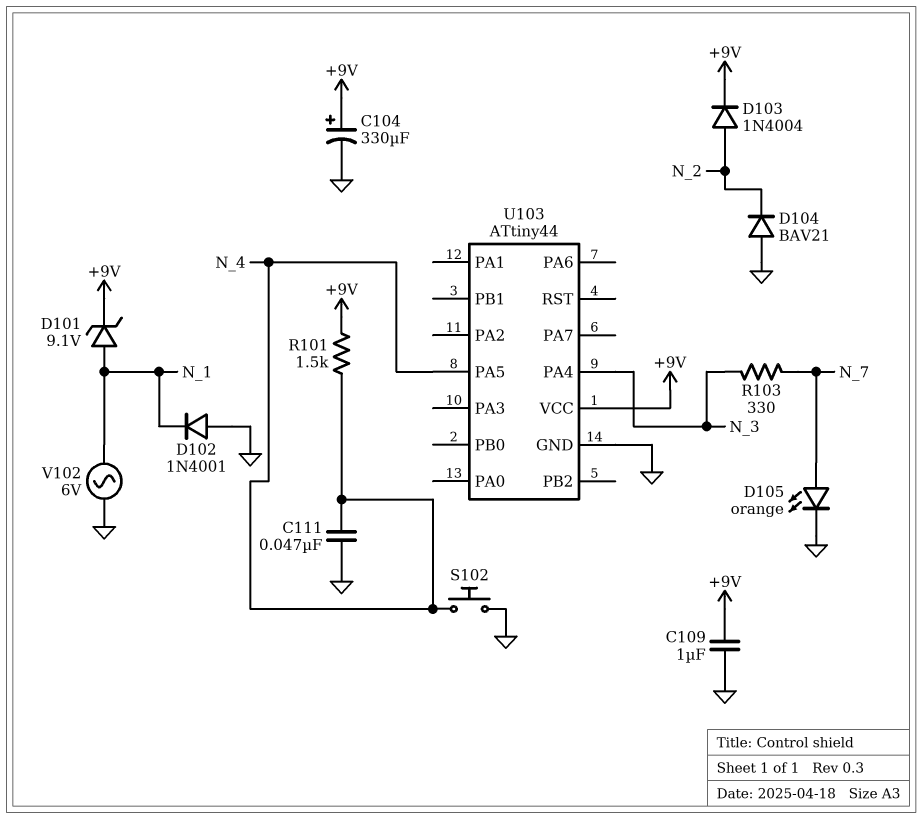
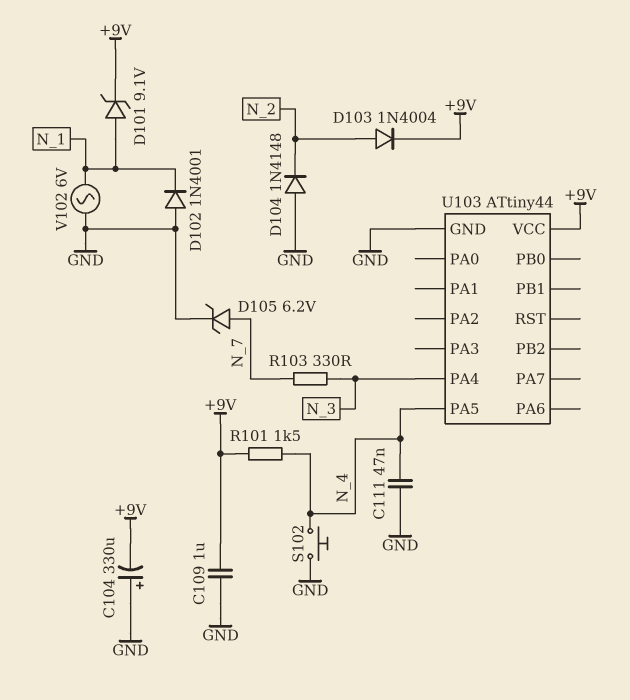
C104: 330uF (plus +9V, minus GND) -> 330uF (plus GND, minus +9V)
D104: diode BAV21 (A GND, K N_2) -> diode 1N4148 (A GND, K N_2)
D105: LED orange (A N_7, K GND) -> zener 6.2V (A N_7, K GND)

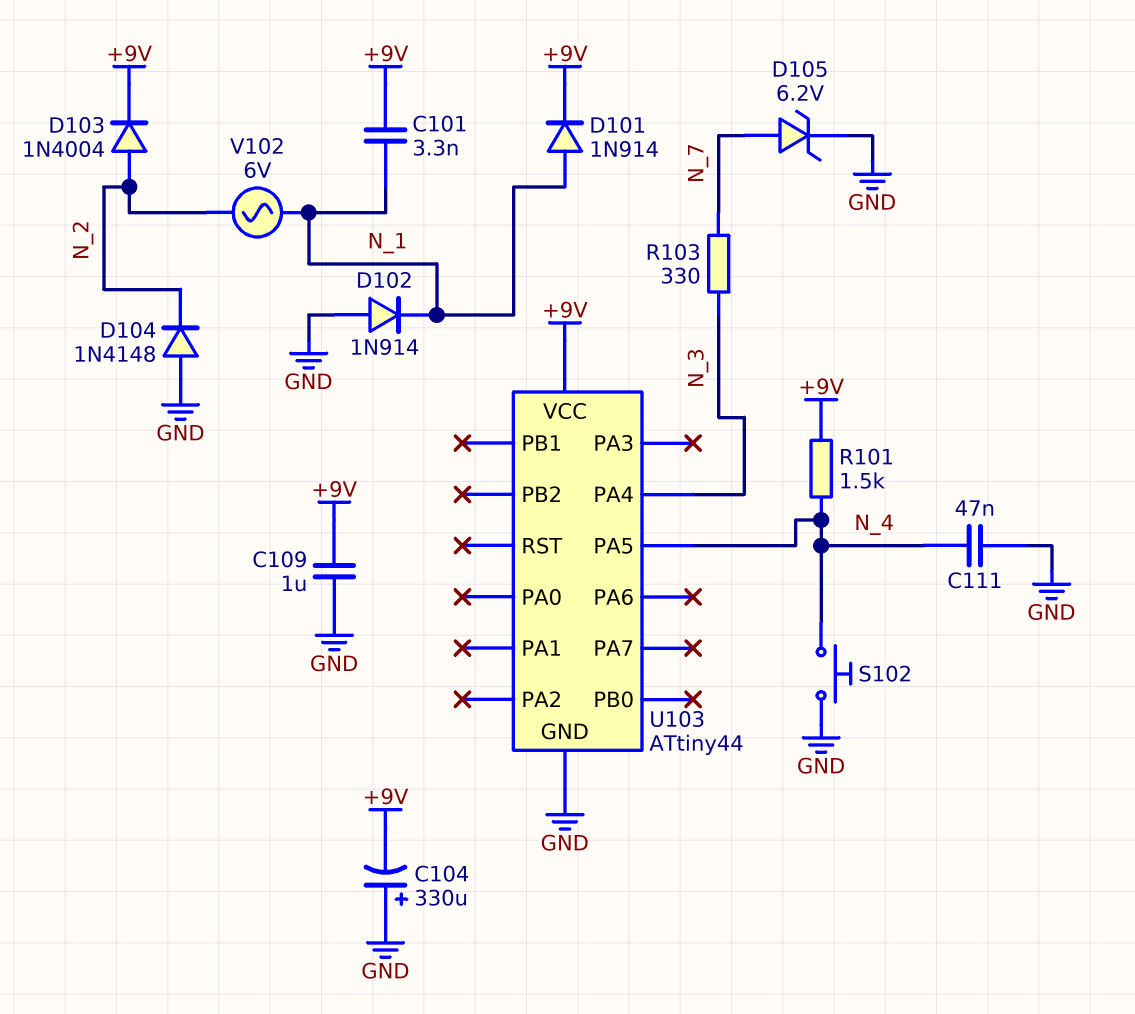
C101: none -> 3.3nF (+9V, N_1)
D101: zener 9.1V (A N_1, K +9V) -> diode 1N914 (A N_1, K +9V)
D102: diode 1N4001 (A GND, K N_1) -> diode 1N914 (A GND, K N_1)
V102: AC 6V (GND, N_1) -> AC 6V (N_1, N_2)

